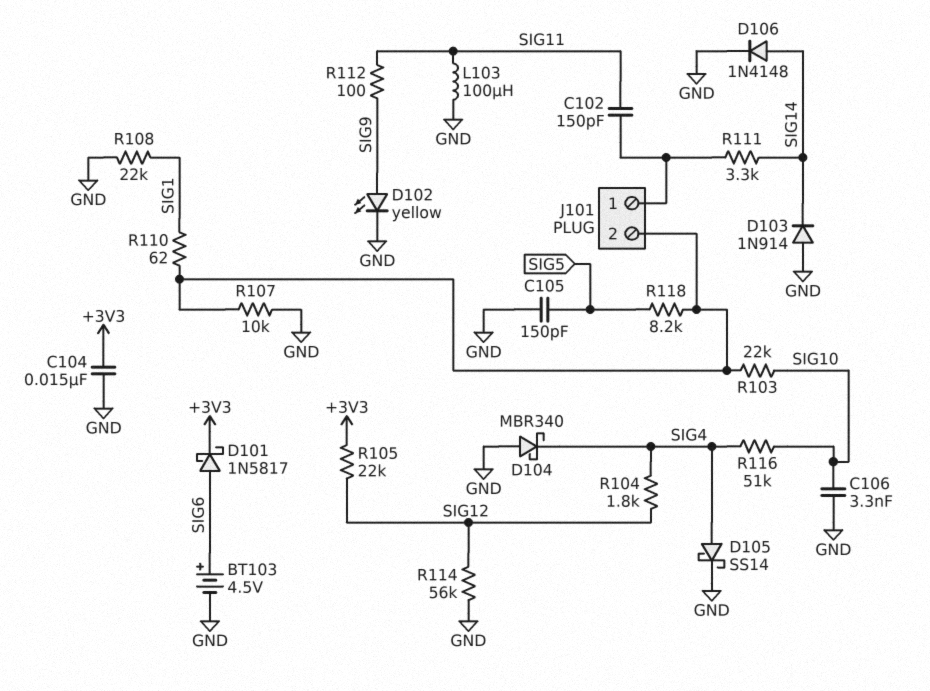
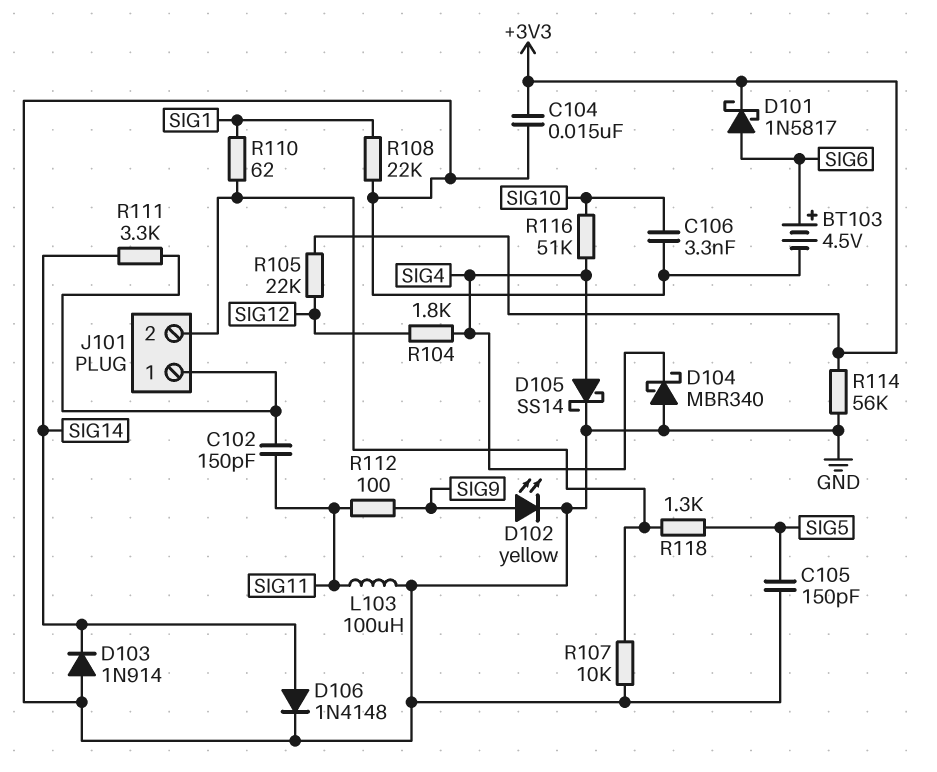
R103: 22k (J101/2, SIG10) -> none
R114: 56k (GND, SIG12) -> 56k (+3V3, GND)
R118: 8.2k (J101/2, SIG5) -> 1.3k (J101/2, SIG5)

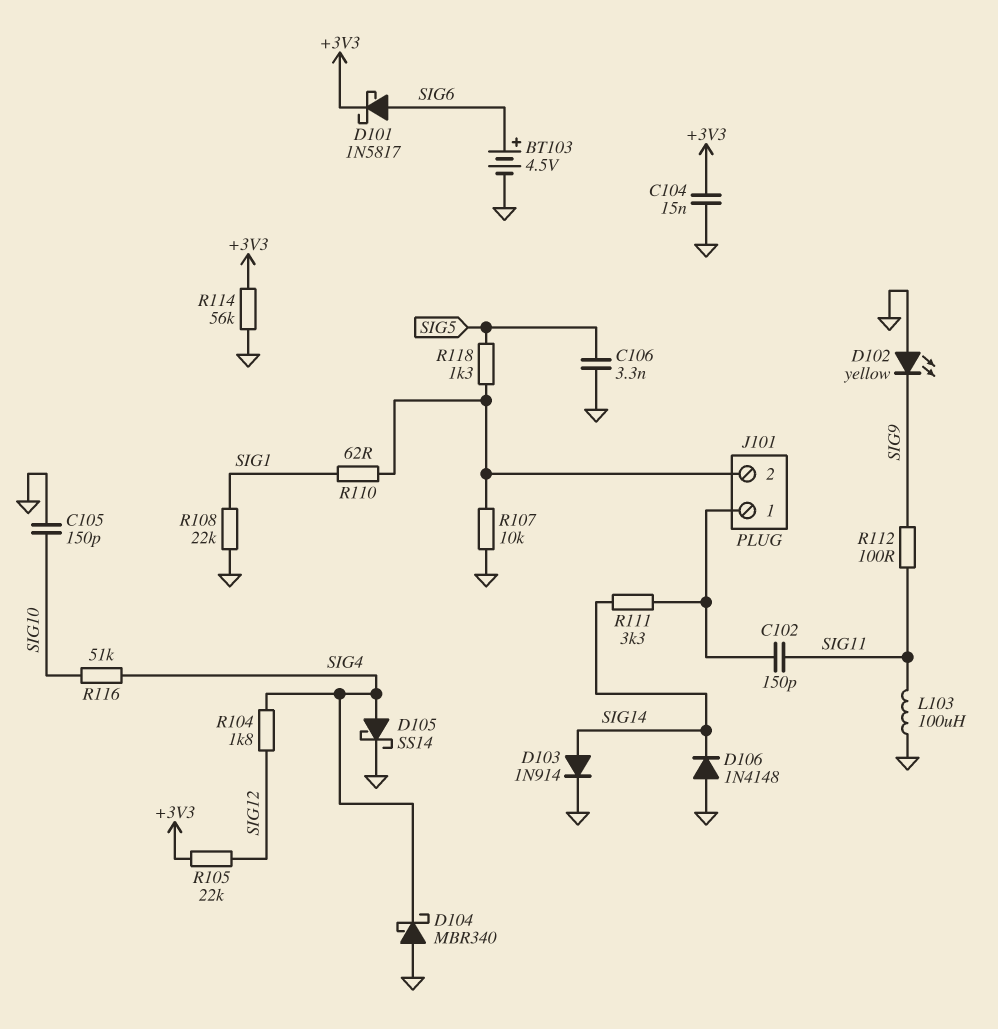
C105: 150pF (GND, SIG5) -> 150pF (GND, SIG10)
C106: 3.3nF (GND, SIG10) -> 3.3nF (GND, SIG5)
D102: LED yellow (A SIG9, K GND) -> LED yellow (A GND, K SIG9)
D103: diode 1N914 (A GND, K SIG14) -> diode 1N914 (A SIG14, K GND)
D106: diode 1N4148 (A SIG14, K GND) -> diode 1N4148 (A GND, K SIG14)

